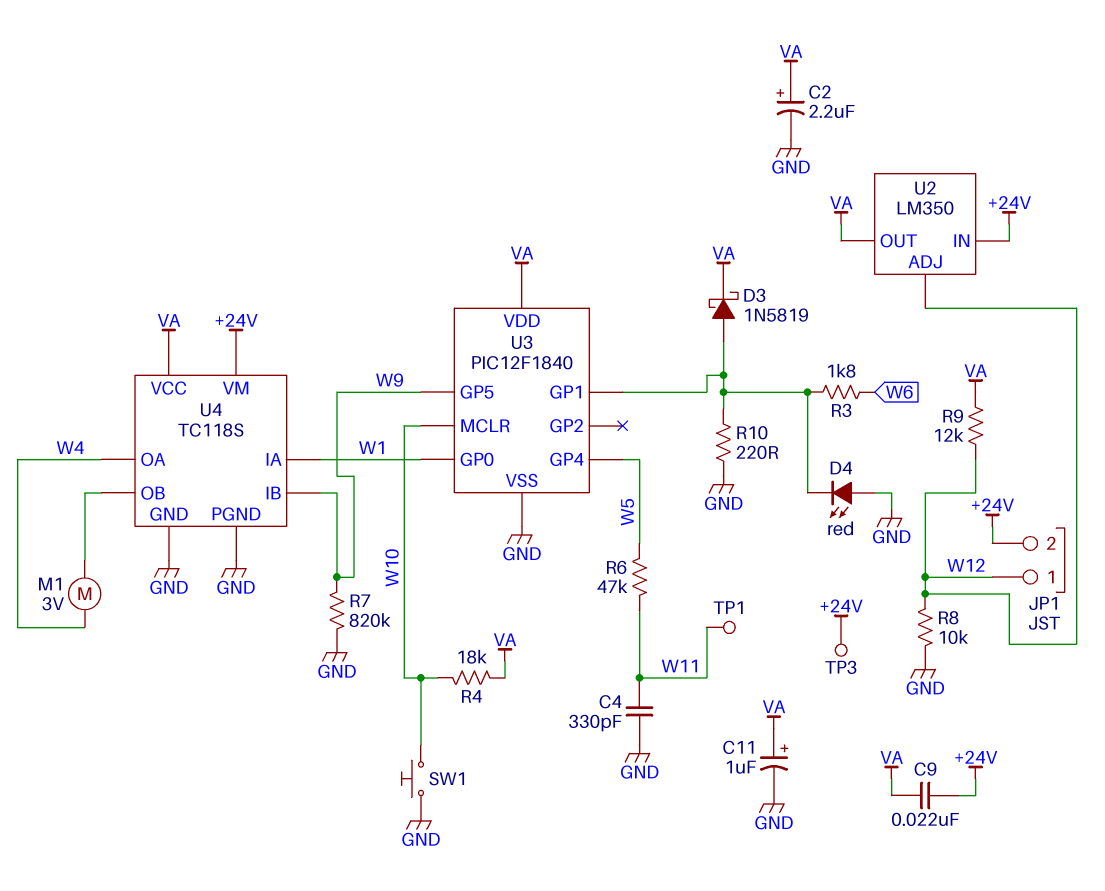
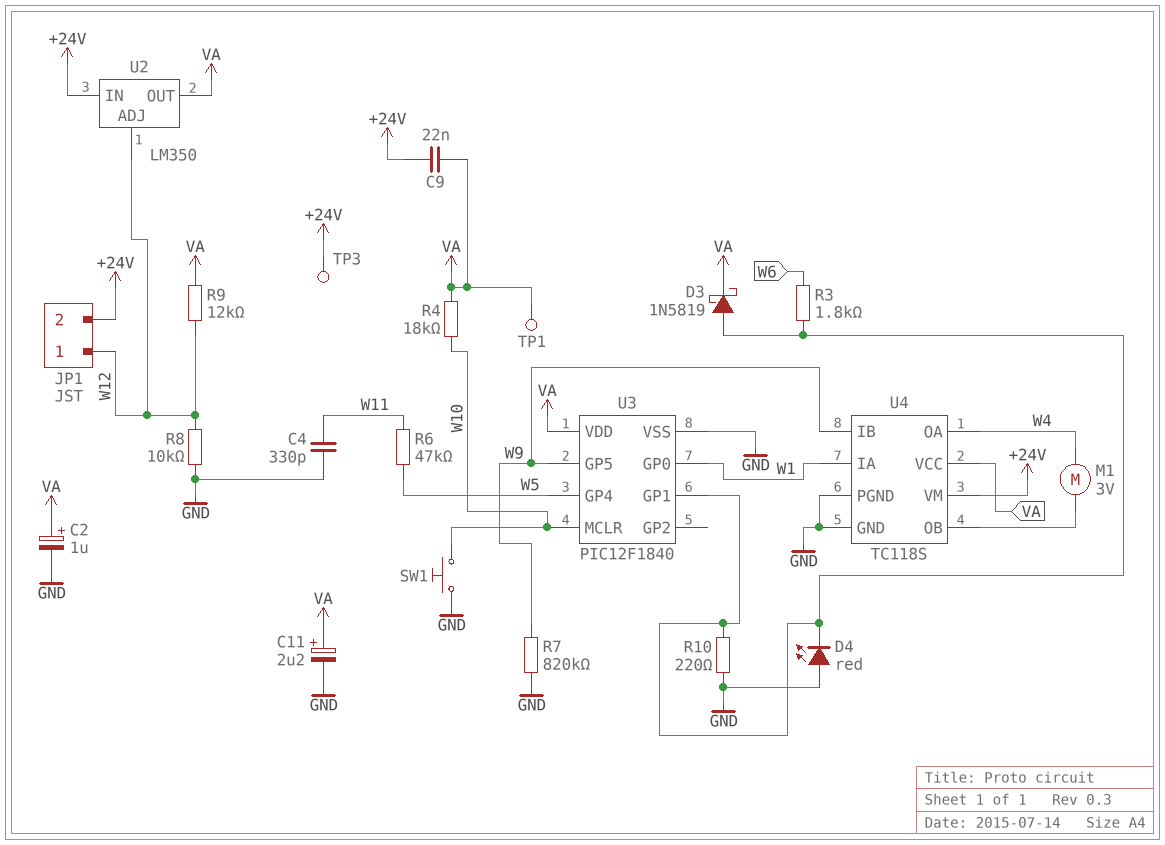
C2: 2.2uF (plus VA, minus GND) -> 1uF (plus VA, minus GND)
C11: 1uF (plus VA, minus GND) -> 2.2uF (plus VA, minus GND)
TP1: test point (W11) -> test point (VA)

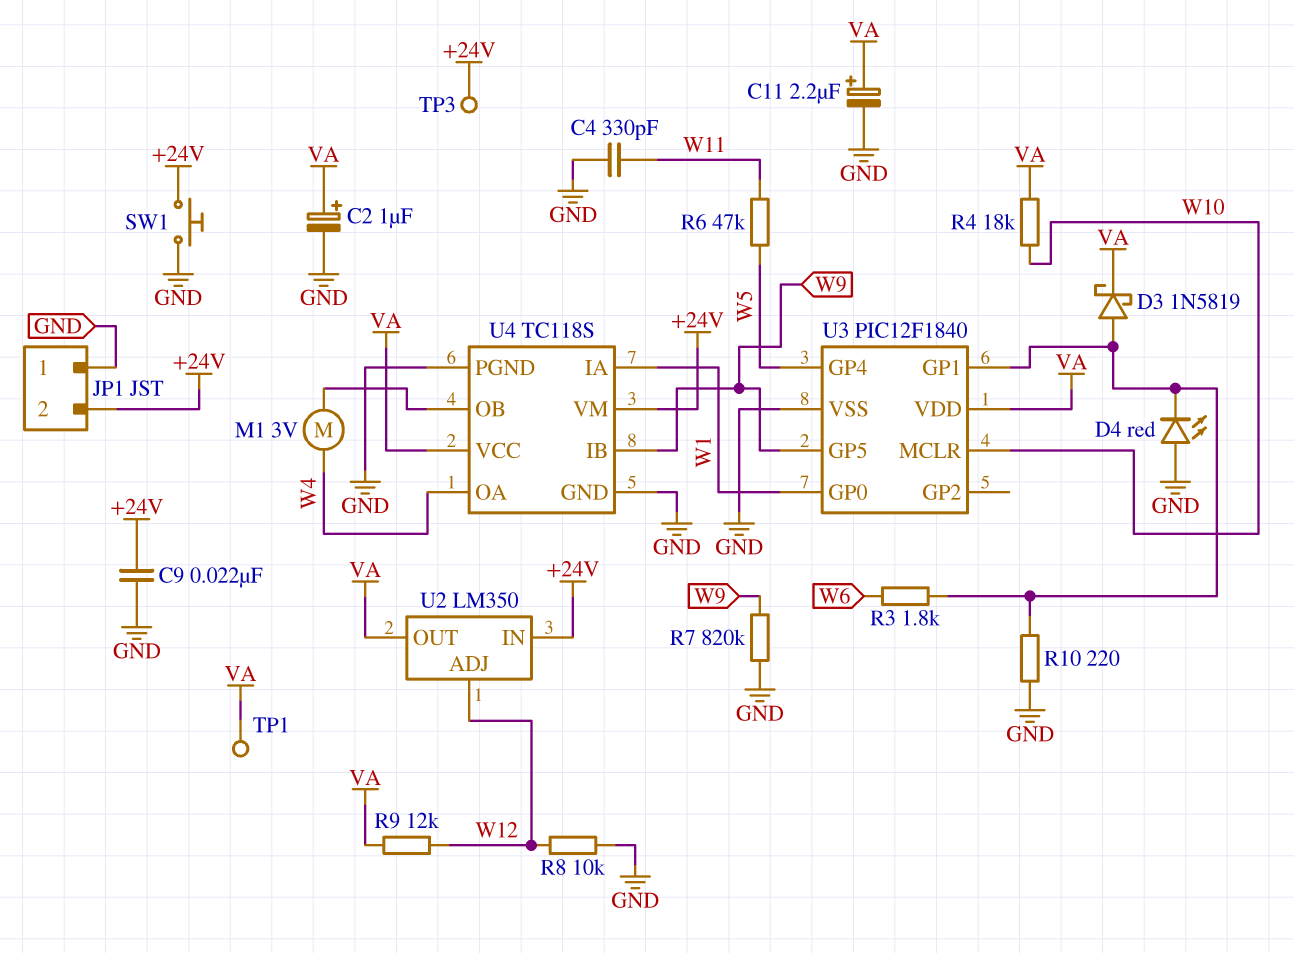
C9: 22nF (+24V, VA) -> 22nF (+24V, GND)
JP1 pin 1: W12 -> GND
SW1: button (GND, W10) -> button (+24V, GND)

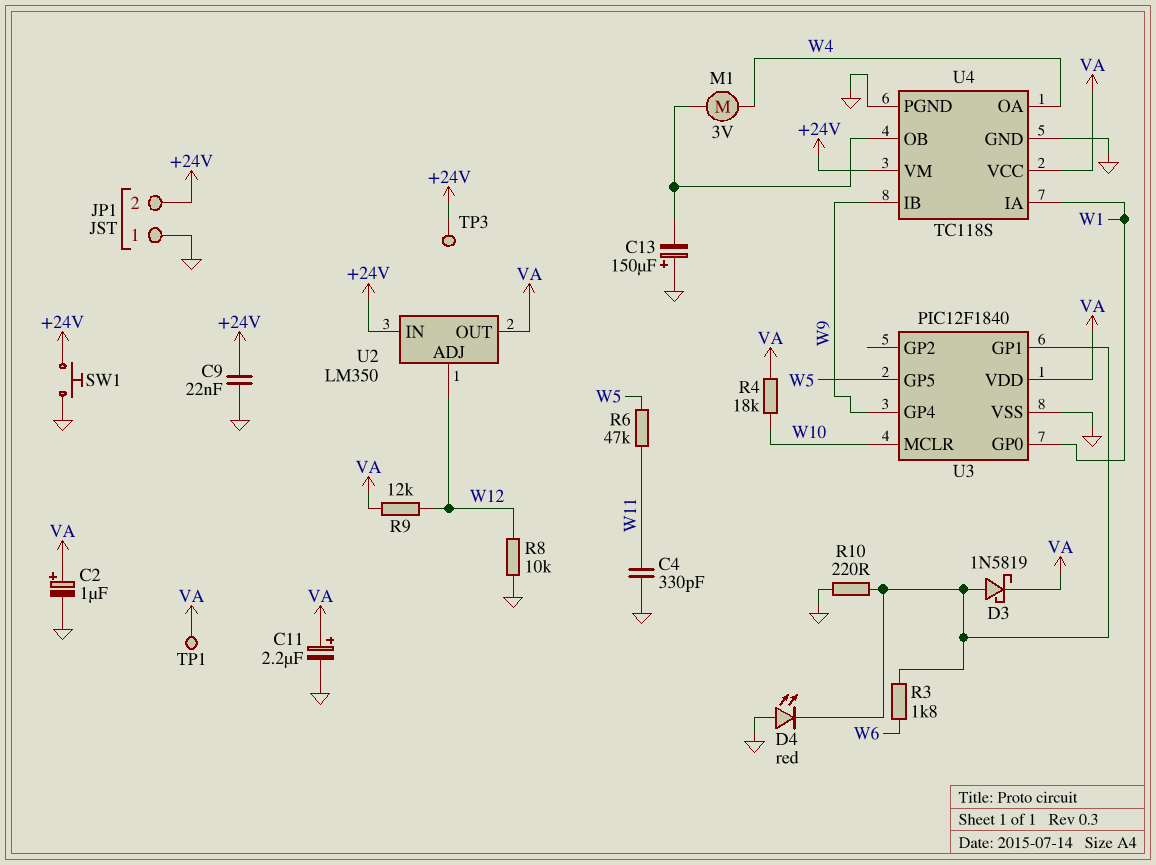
C13: none -> 150uF (plus GND, minus U4/OB)
R7: 820k (GND, W9) -> none
U3 pin GP4: W5 -> W9
U3 pin GP5: W9 -> W5

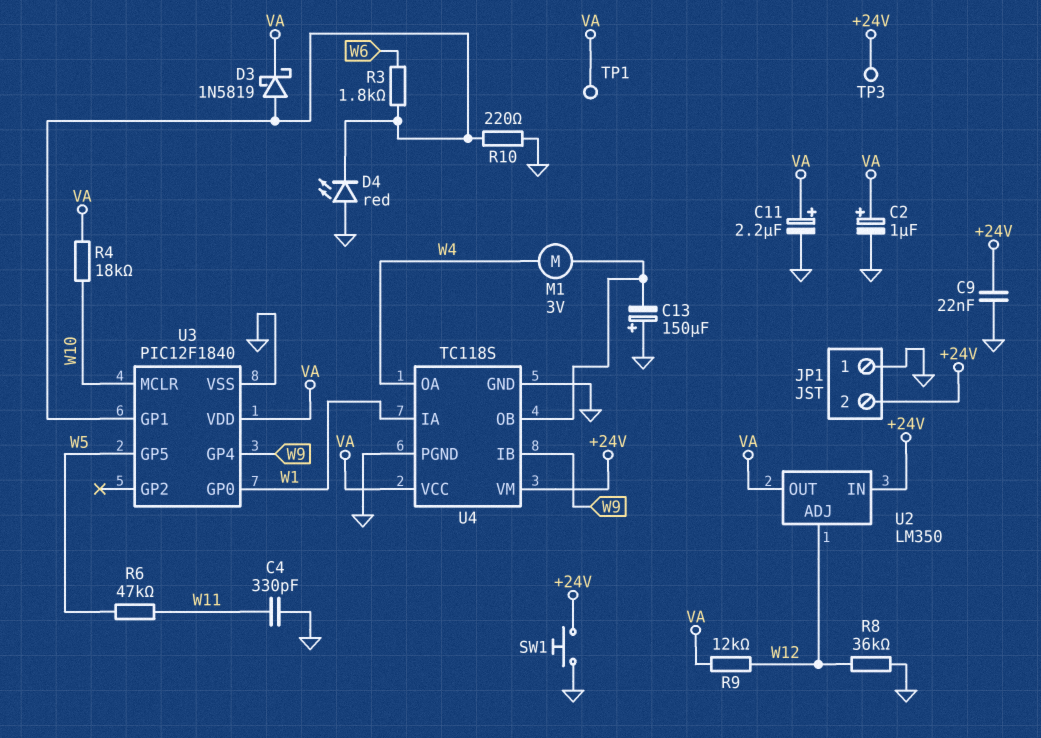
R8: 10k (GND, W12) -> 36k (GND, W12)

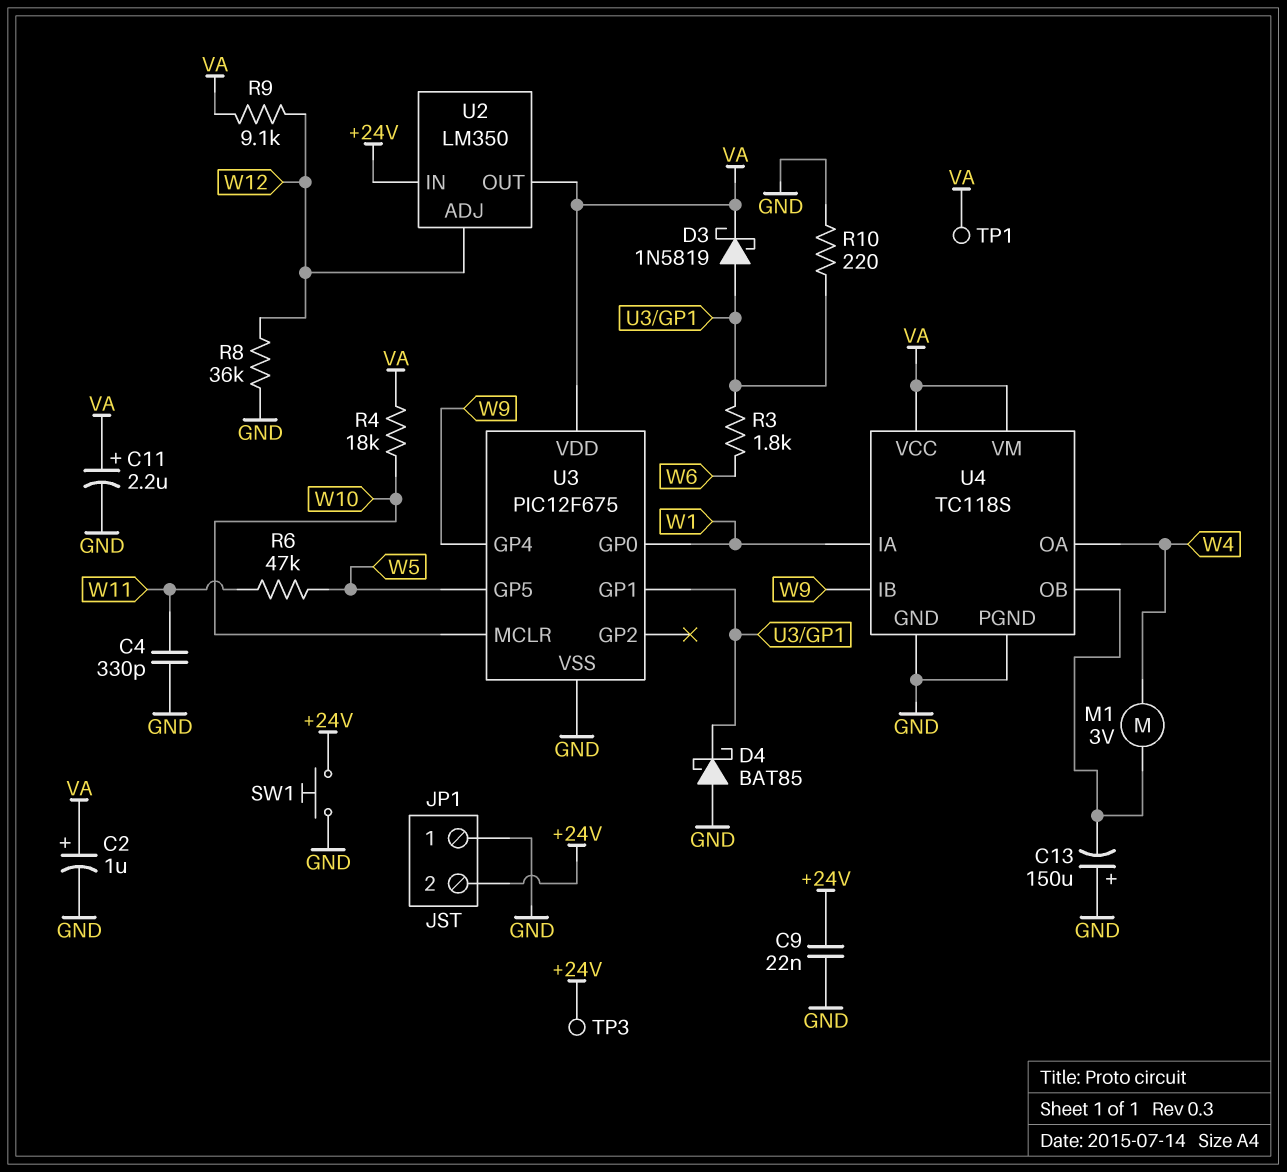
D4: LED red (A GND, K U3/GP1) -> schottky BAT85 (A GND, K U3/GP1)
R9: 12k (VA, W12) -> 9.1k (VA, W12)
U3: PIC12F1840 -> PIC12F675
U4 pin VM: +24V -> VA

